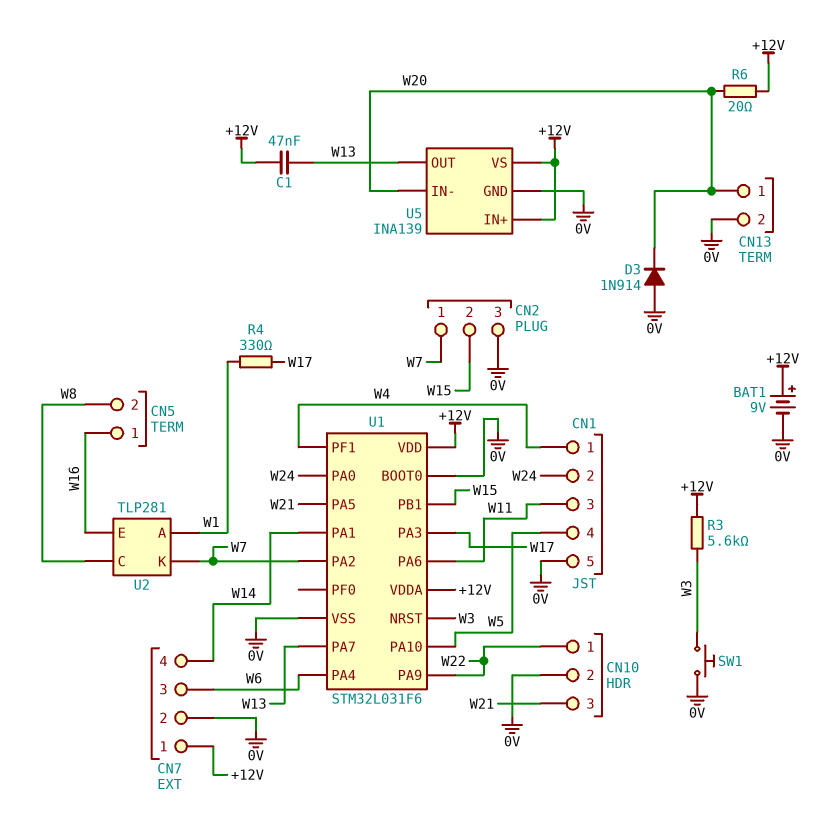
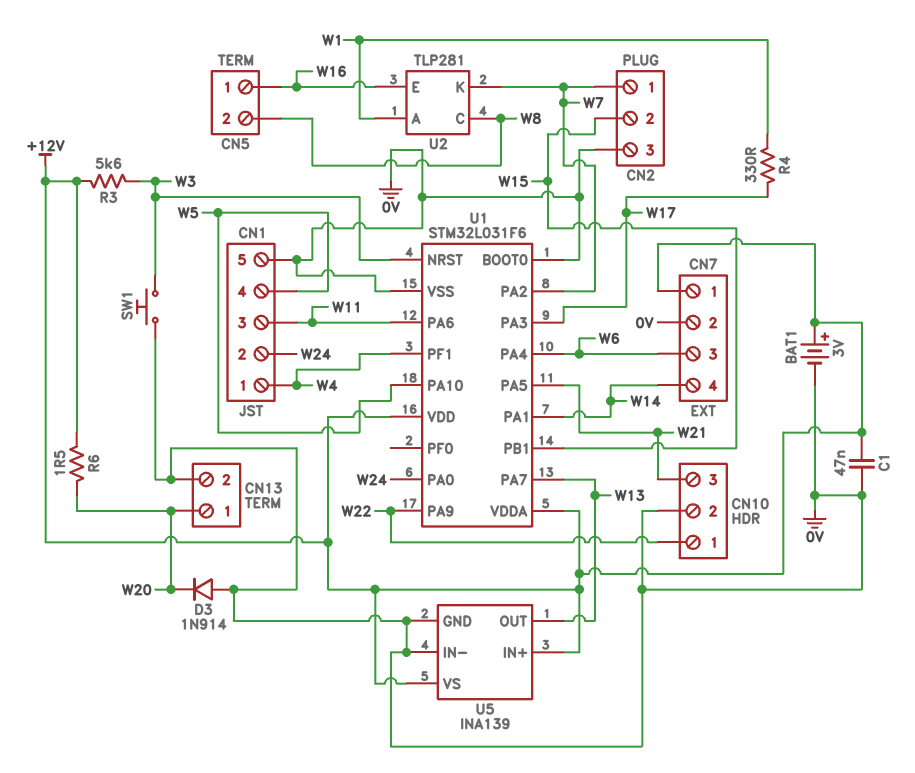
BAT1: 9V (plus +12V, minus 0V) -> 3V (plus +12V, minus 0V)
C1: 47nF (+12V, W13) -> 47nF (+12V, 0V)
R6: 20 (+12V, W20) -> 1.5 (+12V, W20)
U5 pin IN-: W20 -> 0V

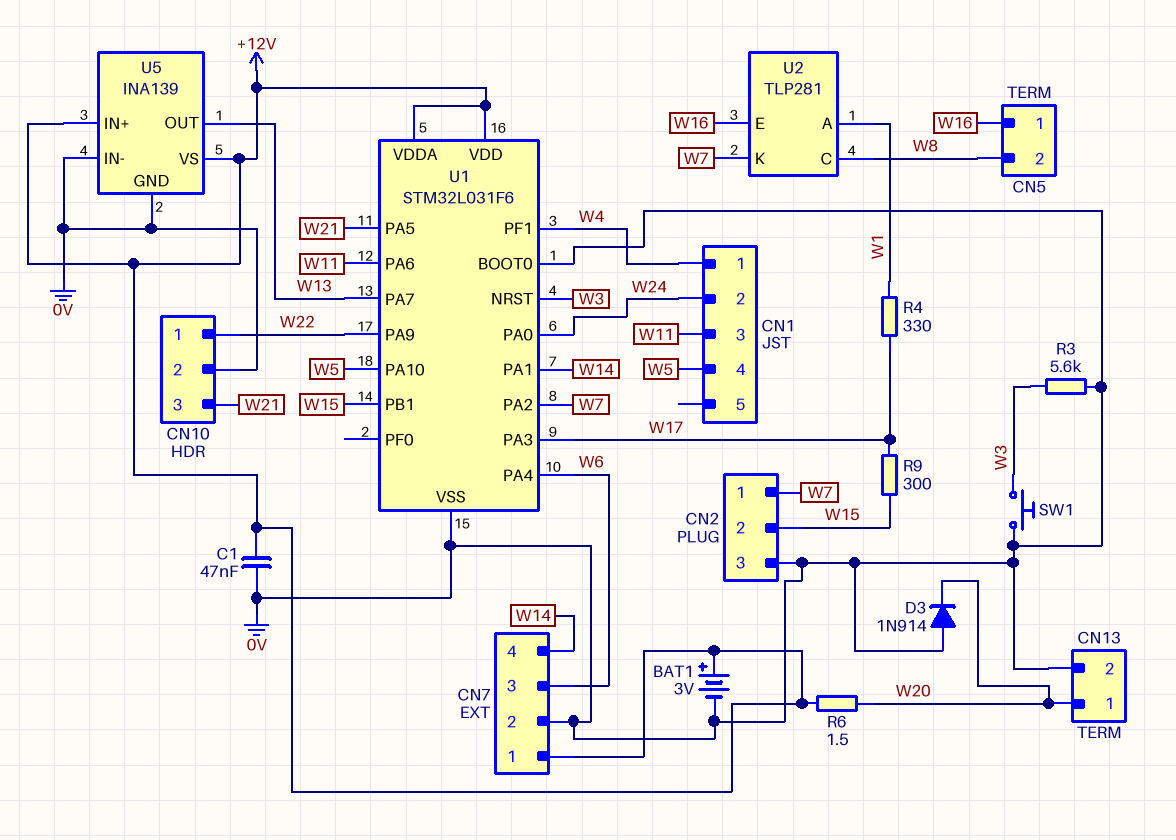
CN1 pin 5: 0V -> none
R3: 5.6k (+12V, W3) -> 5.6k (0V, W3)
R9: none -> 300 (W15, W17)

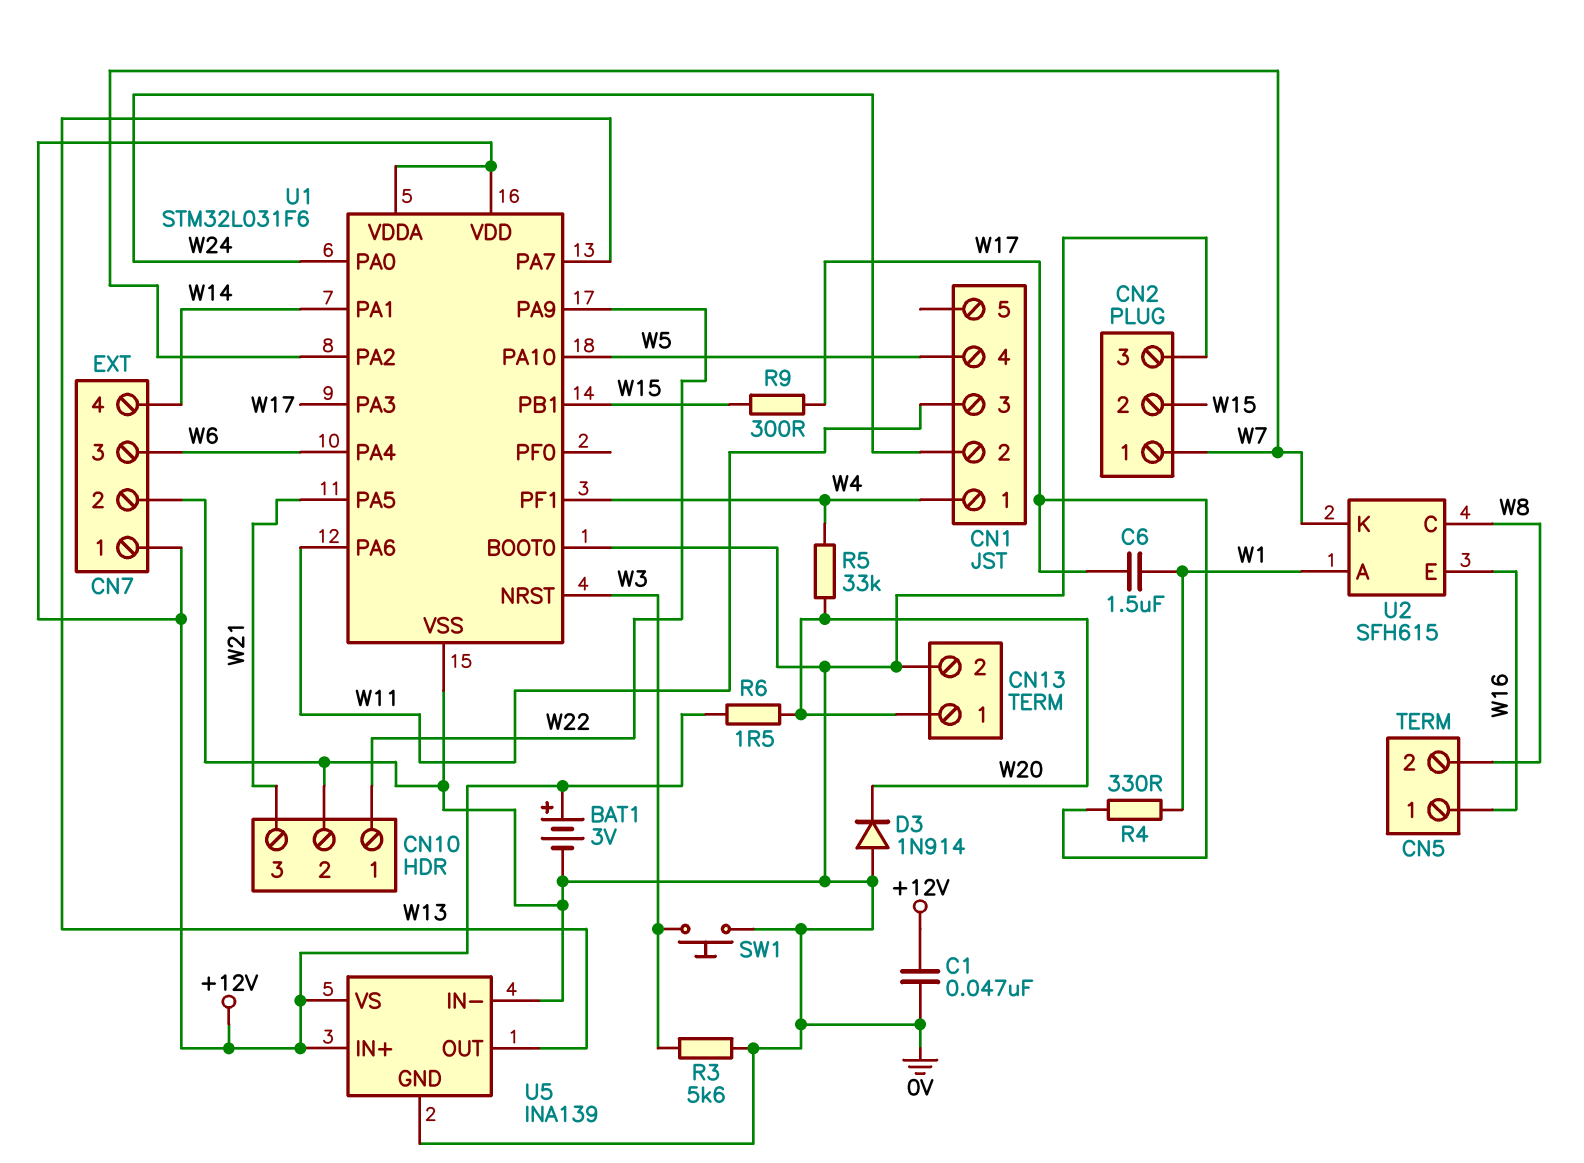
C6: none -> 1.5uF (W1, W17)
R5: none -> 33k (W4, W20)
U2: TLP281 -> SFH615

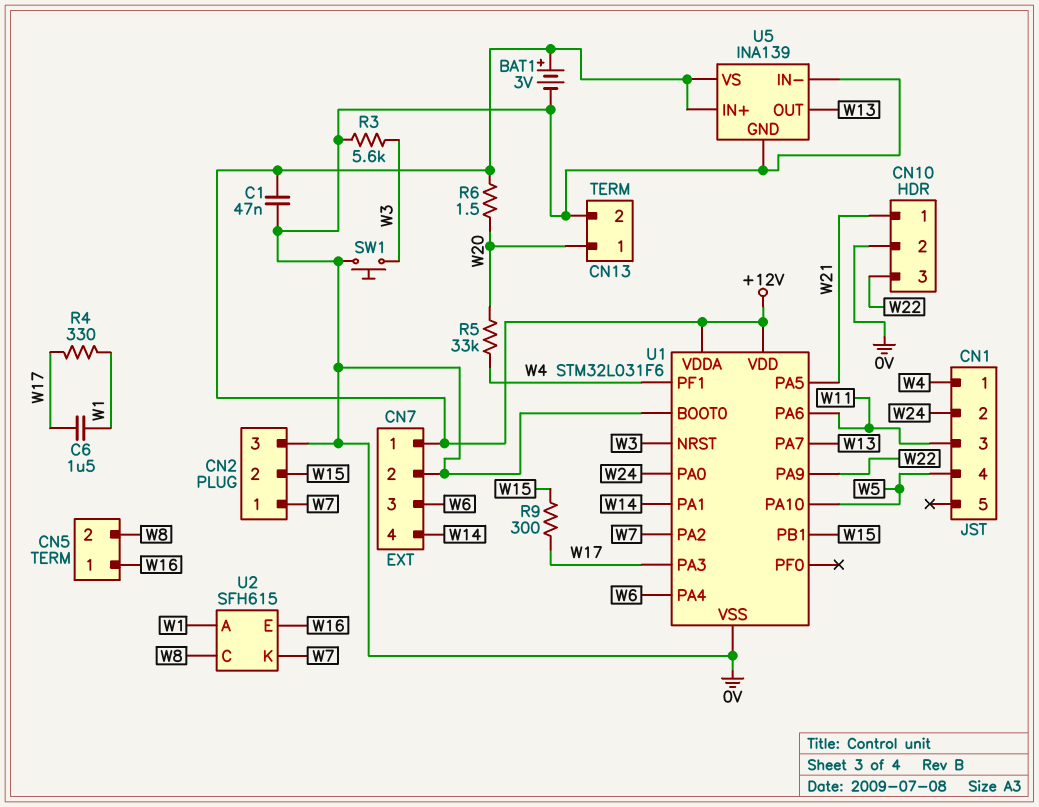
CN10 pin 1: W22 -> W21
CN10 pin 3: W21 -> W22
D3: diode 1N914 (A 0V, K W20) -> none

